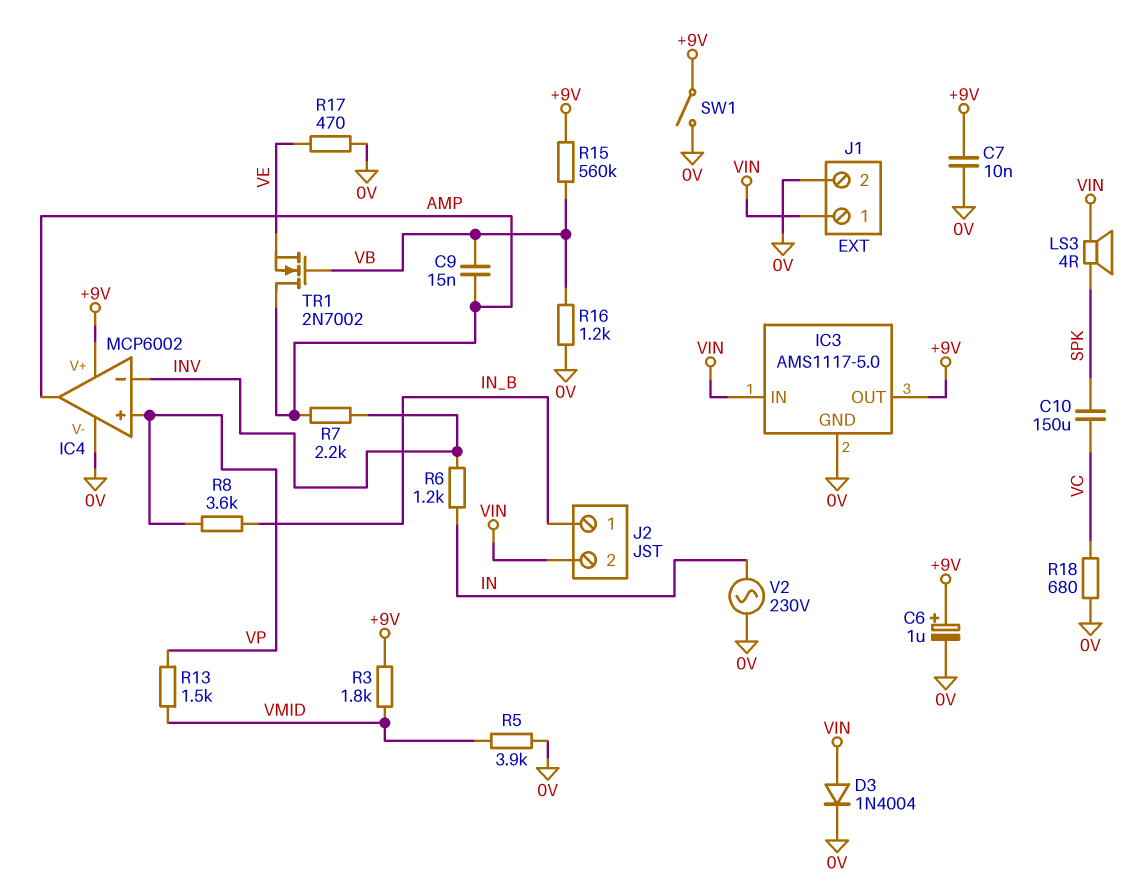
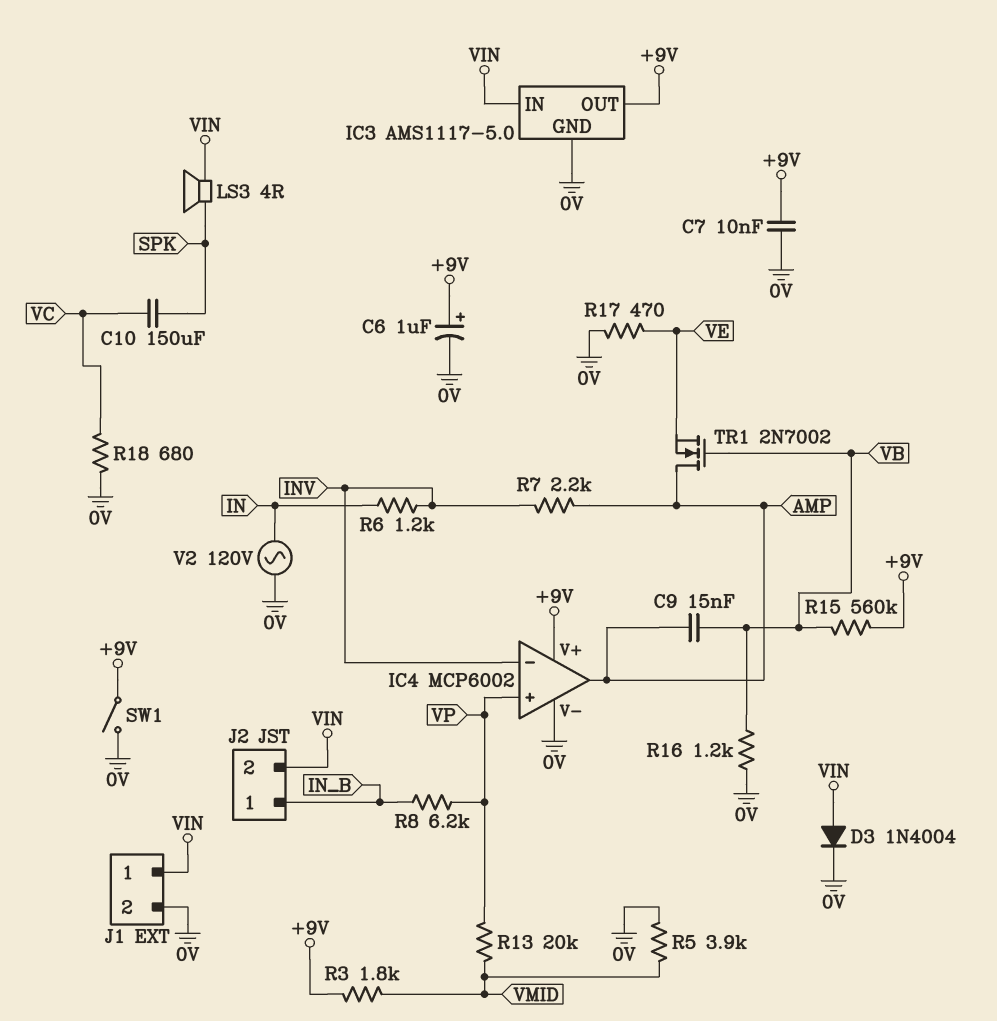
R8: 3.6k (IN_B, VP) -> 6.2k (IN_B, VP)
R13: 1.5k (VMID, VP) -> 20k (VMID, VP)
V2: AC 230V (0V, IN) -> AC 120V (0V, IN)

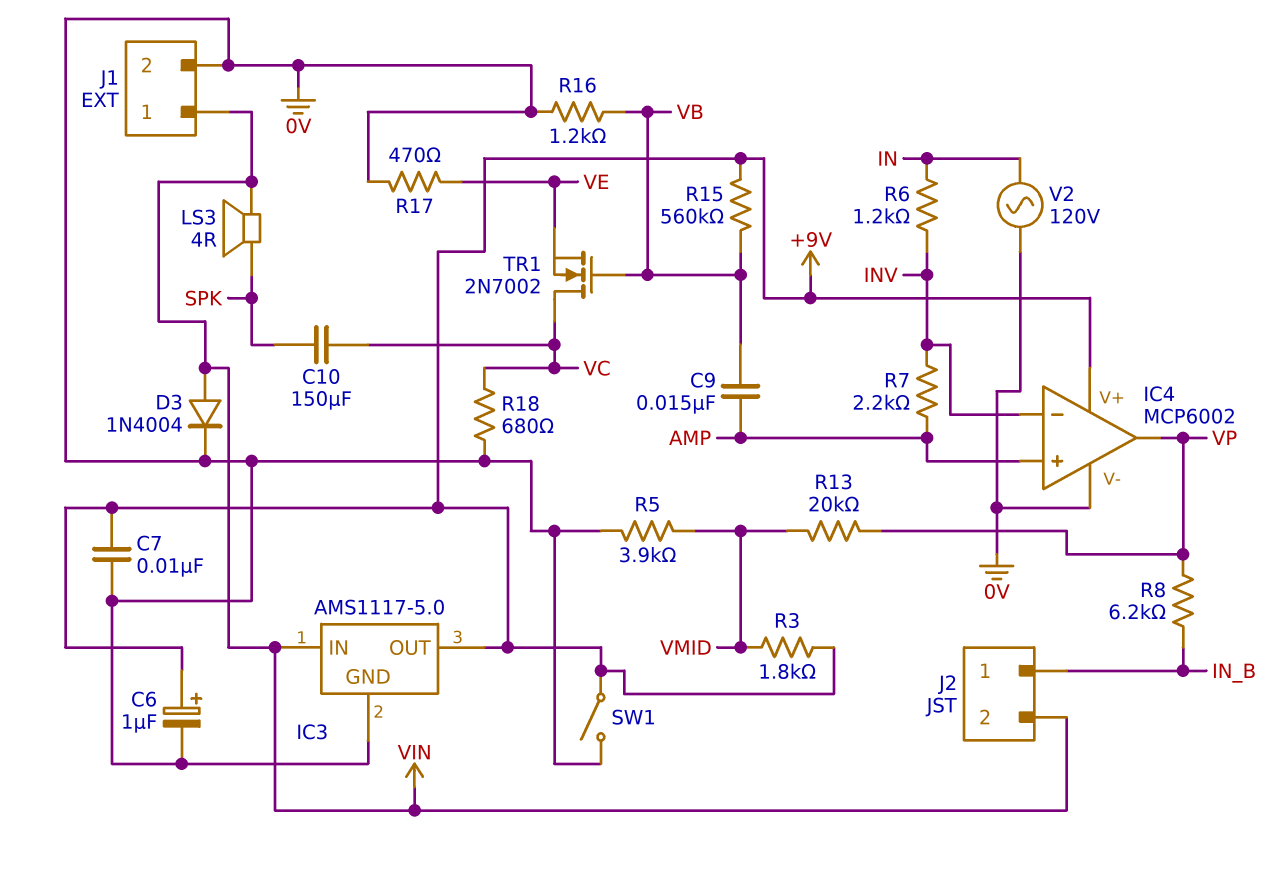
IC4 pin in+: VP -> AMP
IC4 pin out: AMP -> VP
TR1: NMOS 2N7002 (G VB, D AMP, S VE) -> NMOS 2N7002 (G VB, D VC, S VE)

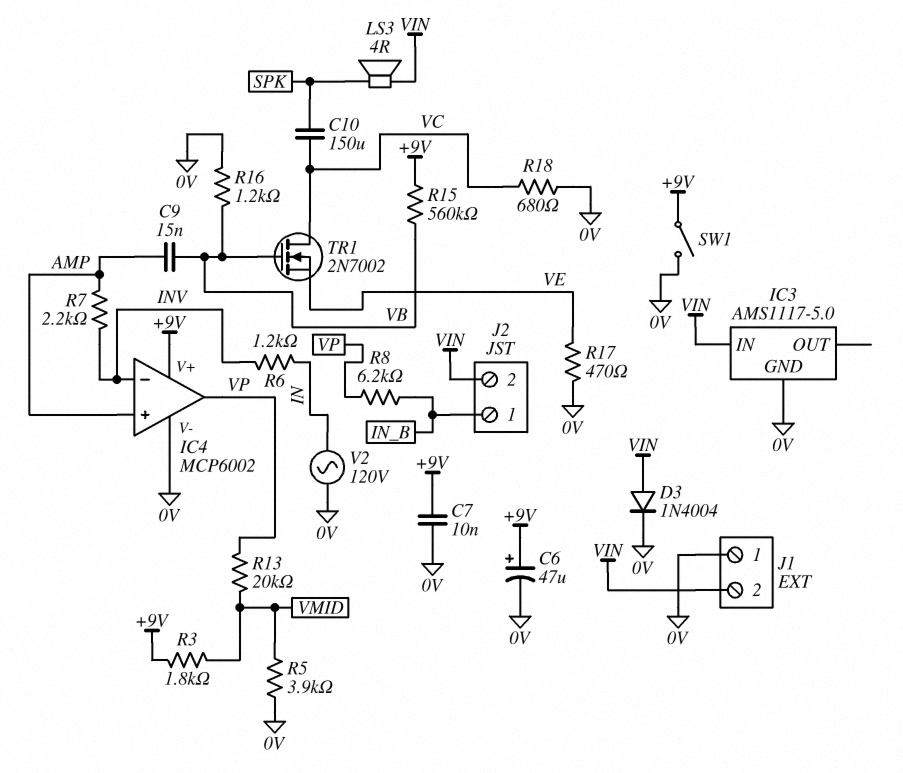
C6: 1uF (plus +9V, minus 0V) -> 47uF (plus +9V, minus 0V)
IC3 pin OUT: +9V -> none
J1 pin 1: VIN -> 0V
J1 pin 2: 0V -> VIN

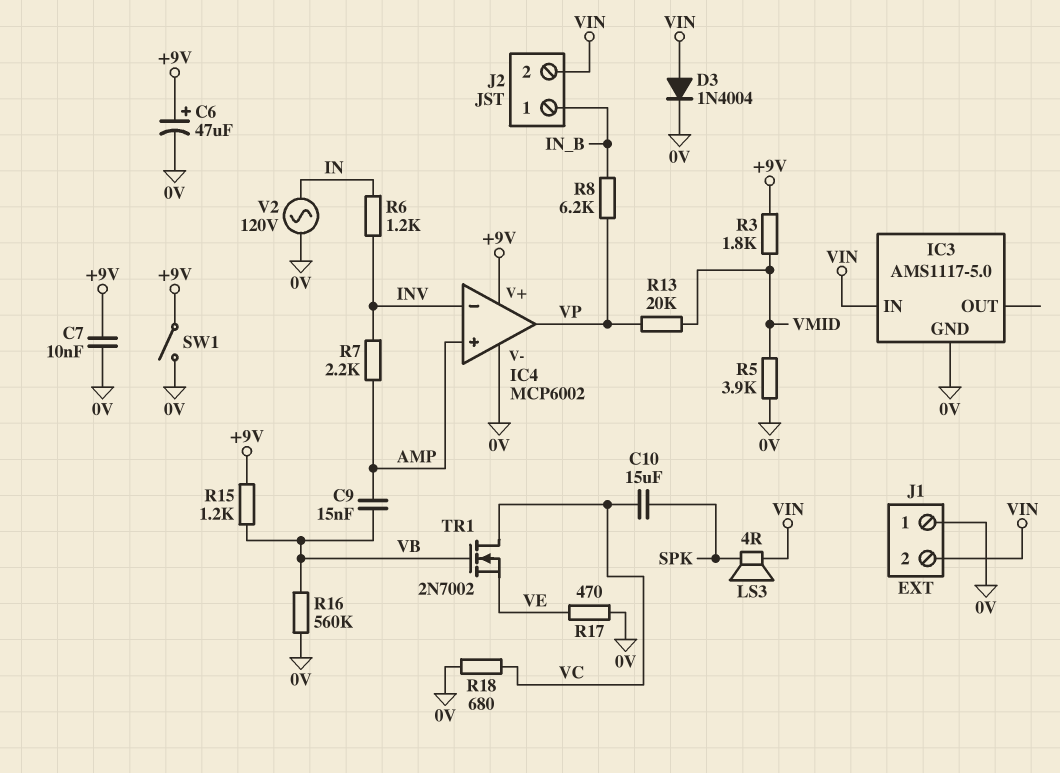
C10: 150uF (SPK, VC) -> 15uF (SPK, VC)
R15: 560k (+9V, VB) -> 1.2k (+9V, VB)
R16: 1.2k (0V, VB) -> 560k (0V, VB)

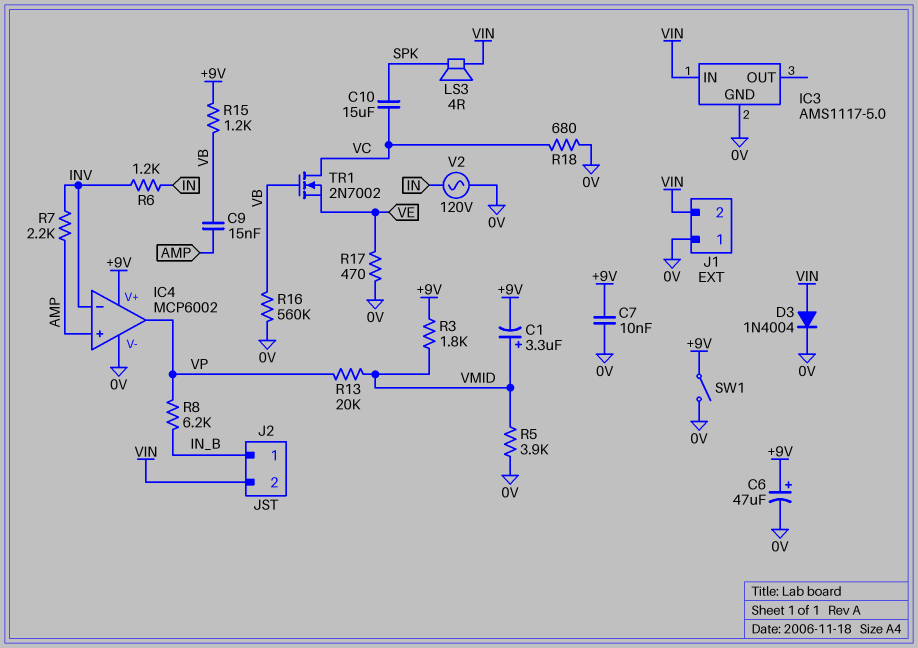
C1: none -> 3.3uF (plus VMID, minus +9V)

